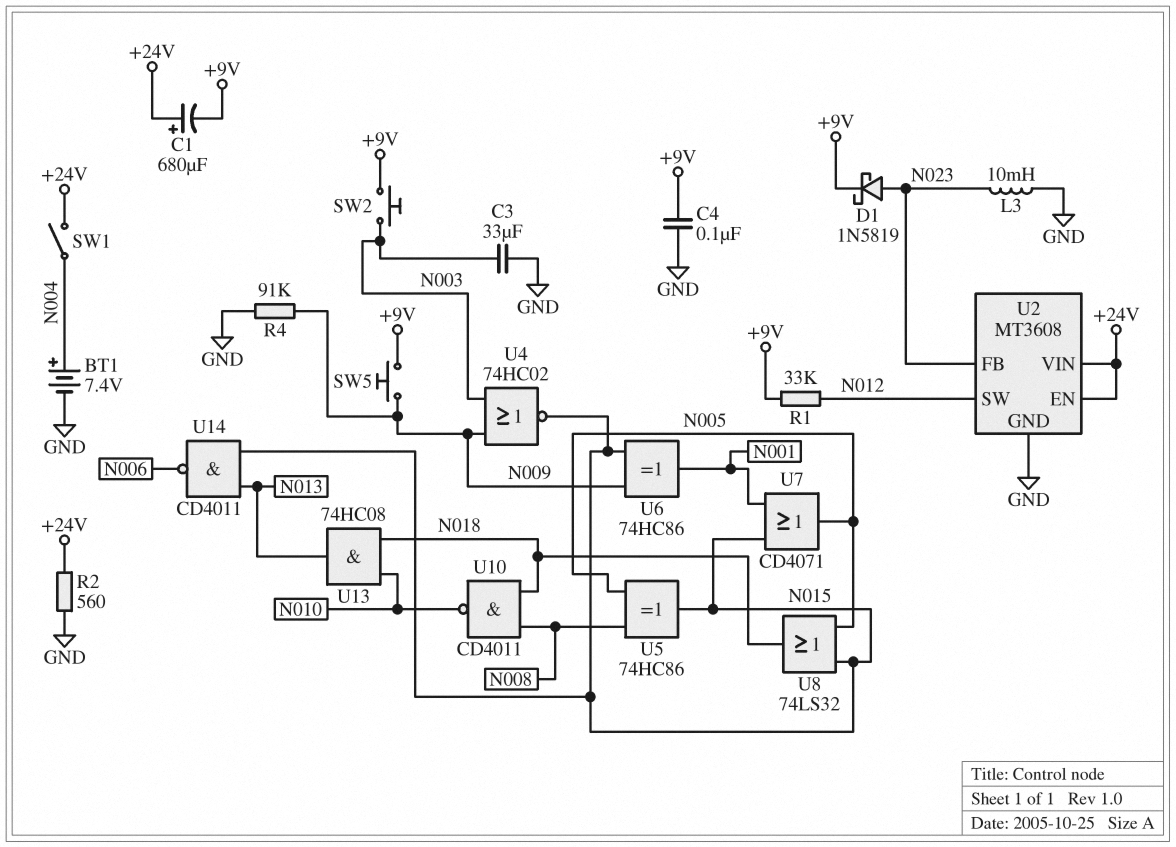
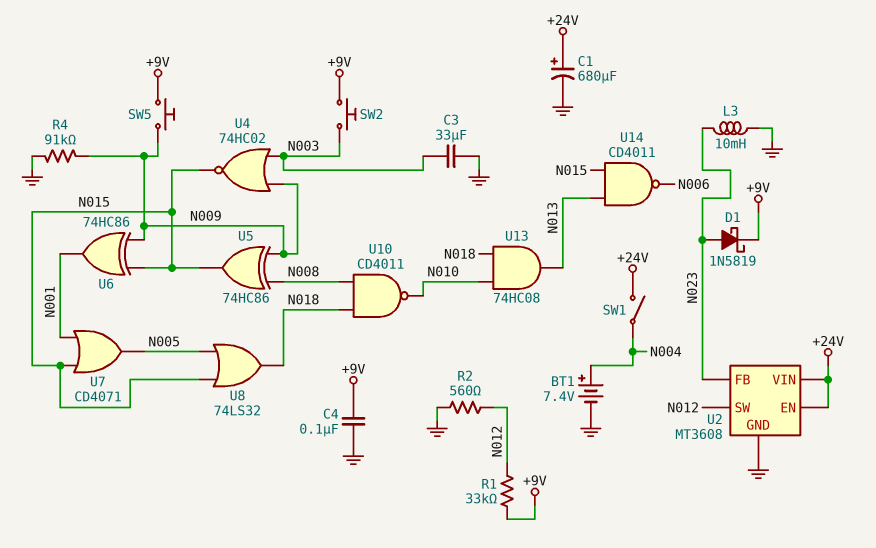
C1: 680uF (plus +24V, minus +9V) -> 680uF (plus +24V, minus GND)
R2: 560 (+24V, GND) -> 560 (GND, N012)
U5: XOR 74HC86 (in N005, in N008, out N015) -> XOR 74HC86 (in N008, in N009, out N015)

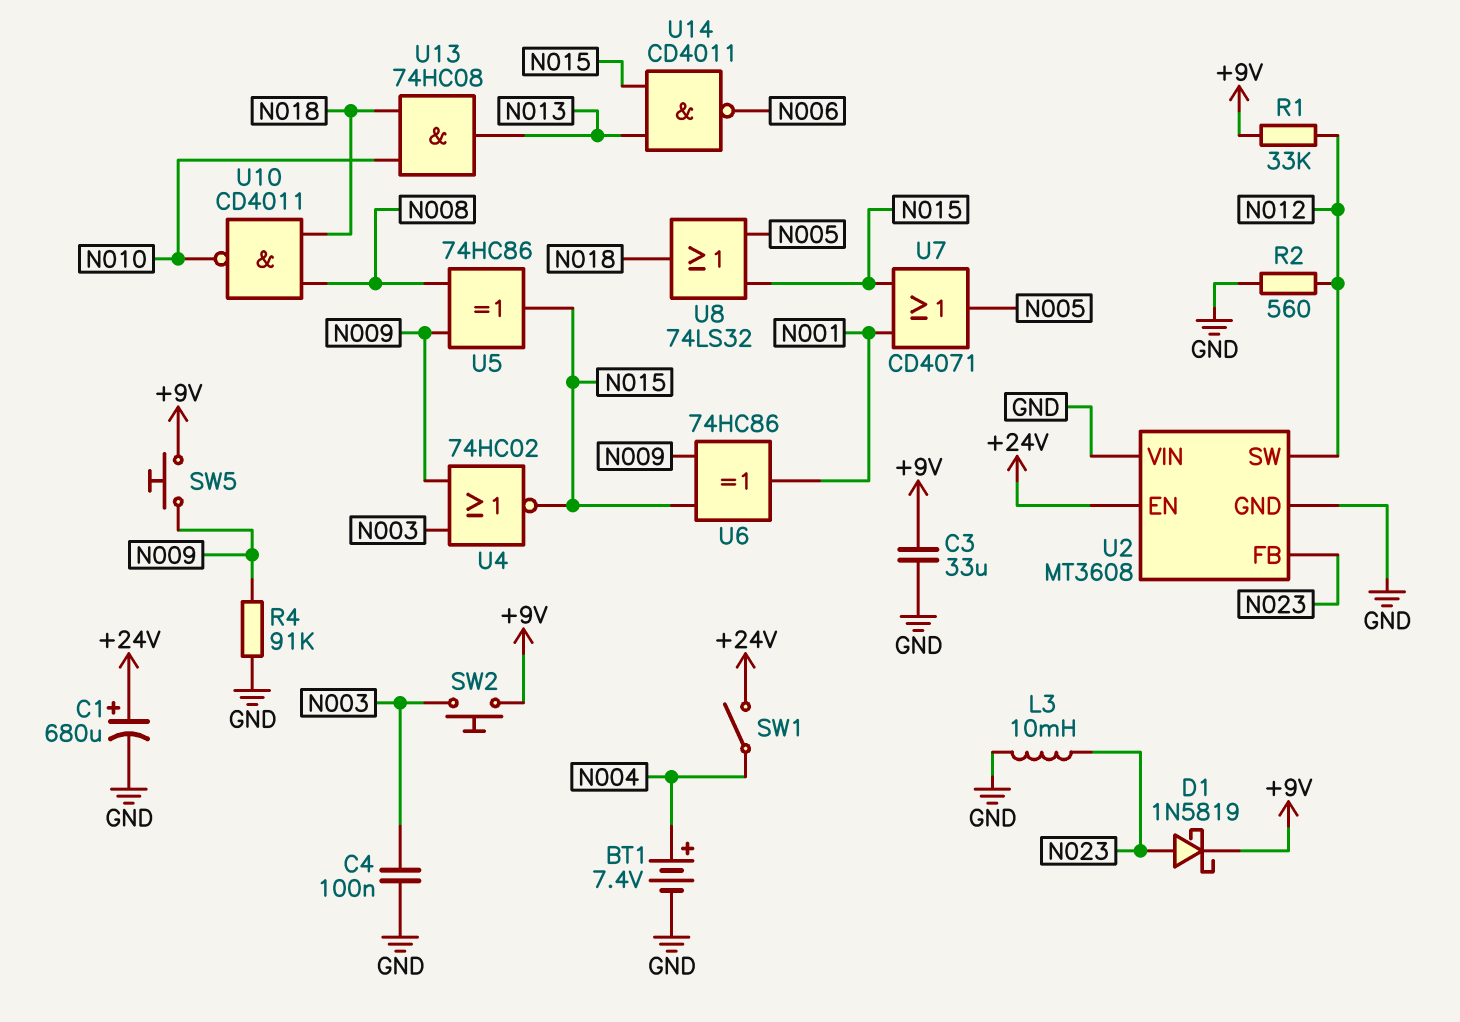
C3: 33uF (GND, N003) -> 33uF (+9V, GND)
C4: 100nF (+9V, GND) -> 100nF (GND, N003)
U2 pin VIN: +24V -> GND

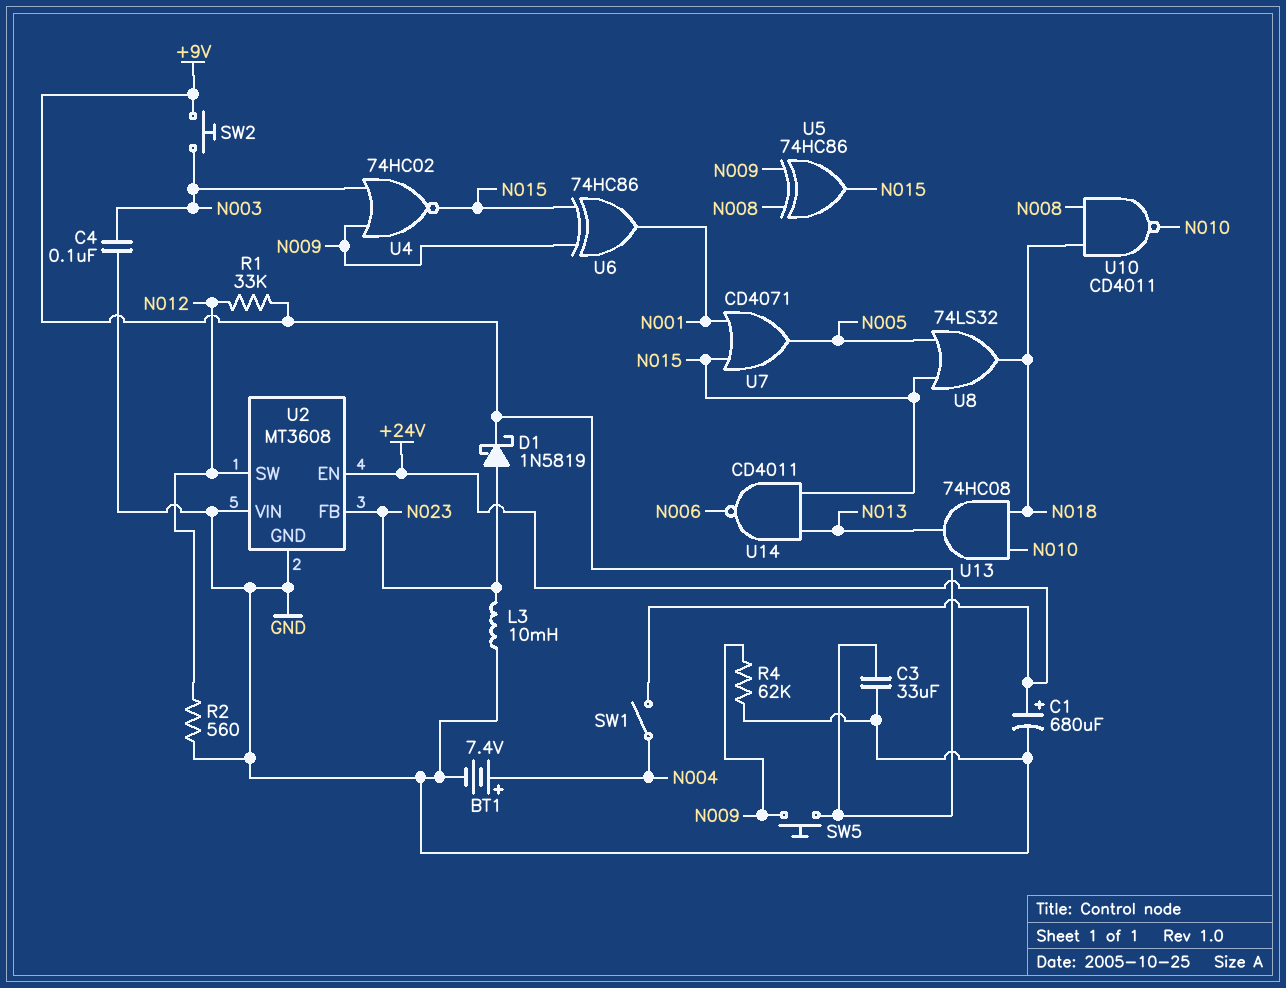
R4: 91k (GND, N009) -> 62k (GND, N009)

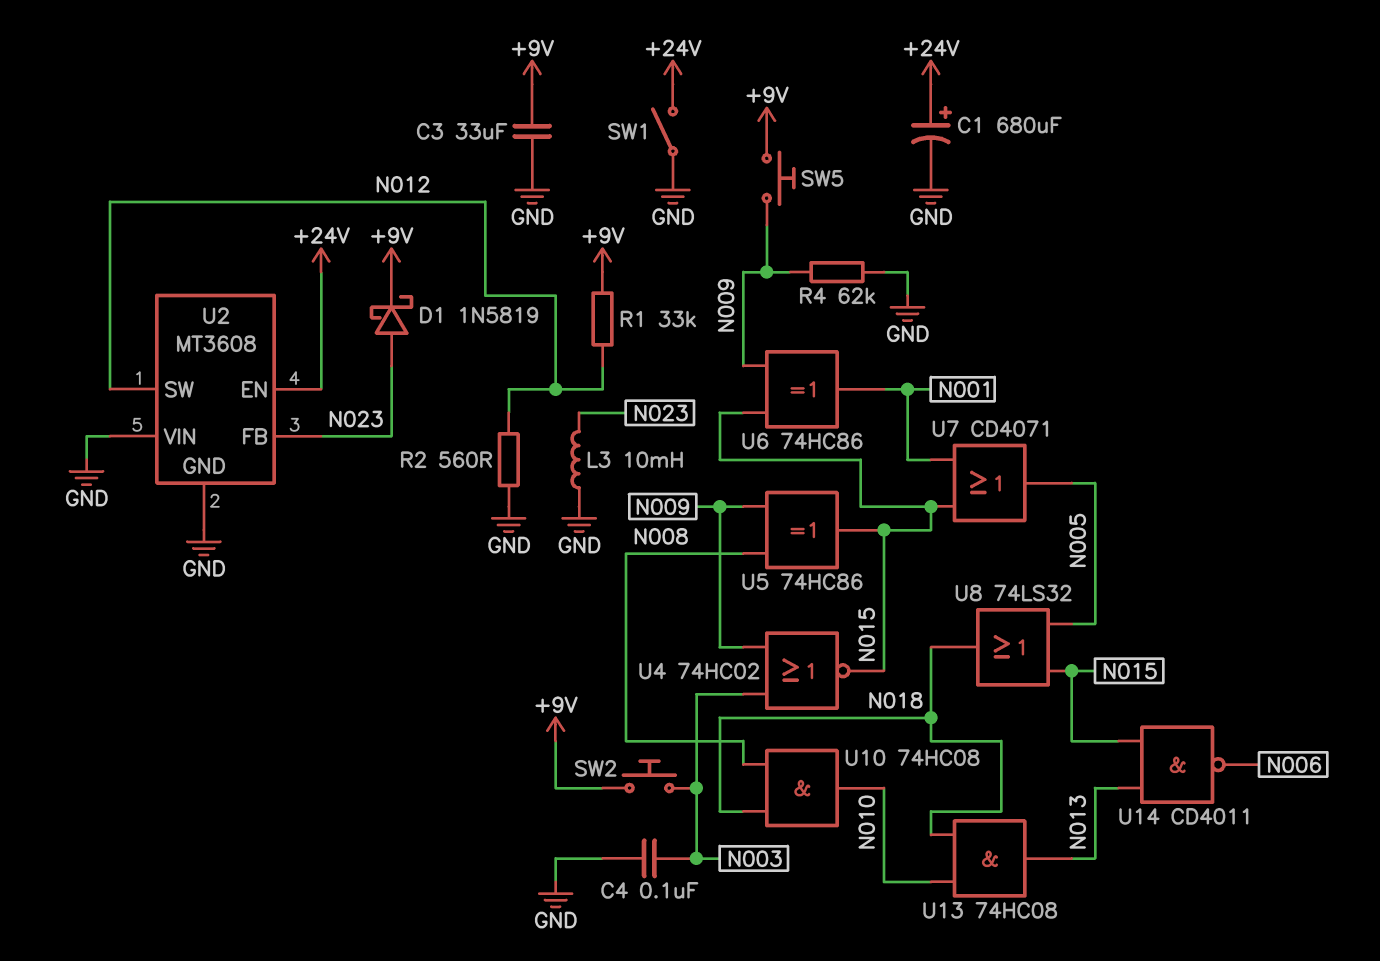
BT1: 7.4V (plus N004, minus GND) -> none
SW1: switch (+24V, N004) -> switch (+24V, GND)
U10: NAND CD4011 (in N008, in N018, out N010) -> AND 74HC08 (in N008, in N018, out N010)

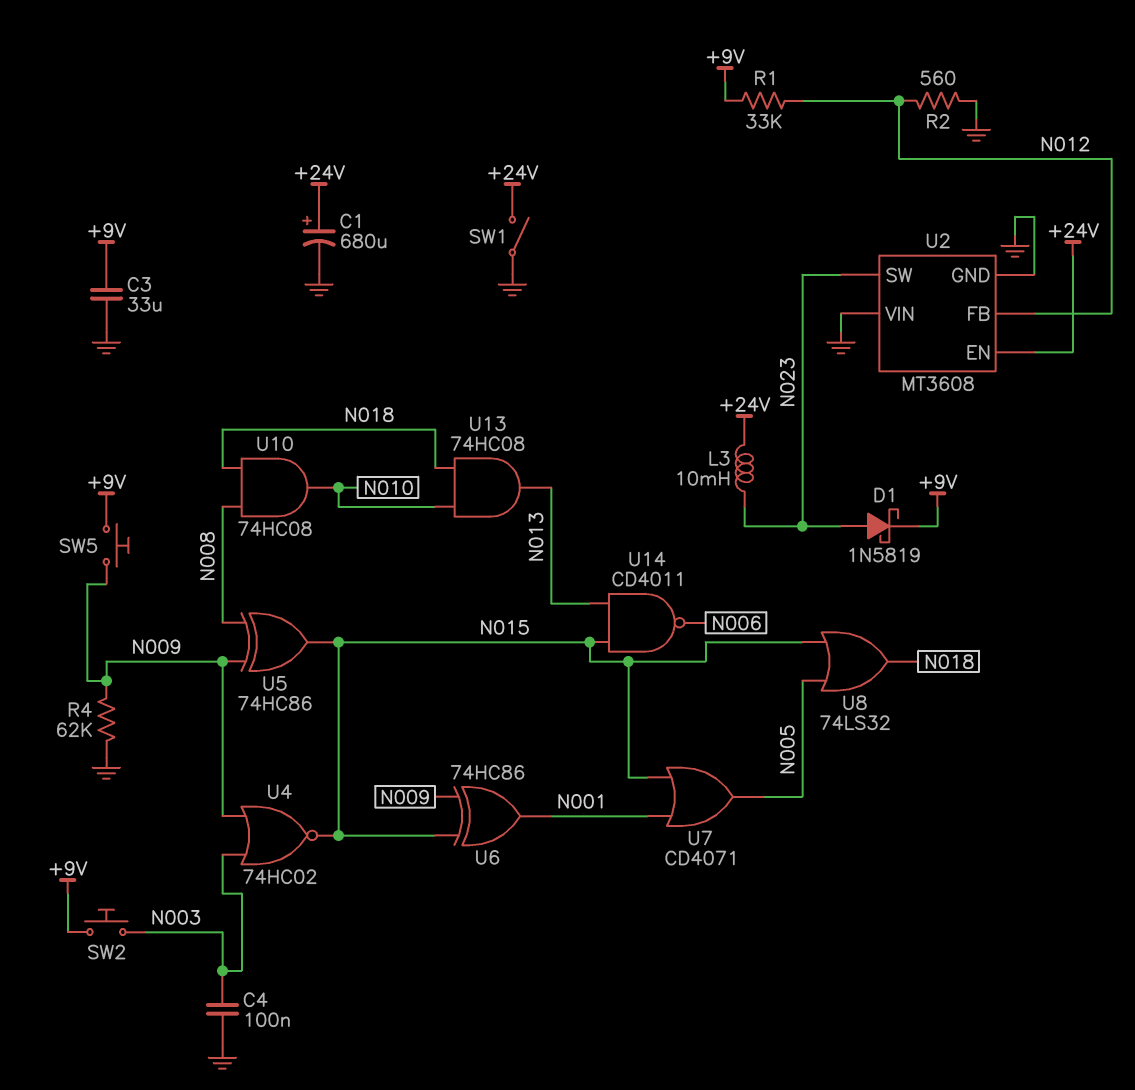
L3: 10mH (GND, N023) -> 10mH (+24V, N023)
U2 pin FB: N023 -> N012
U2 pin SW: N012 -> N023

